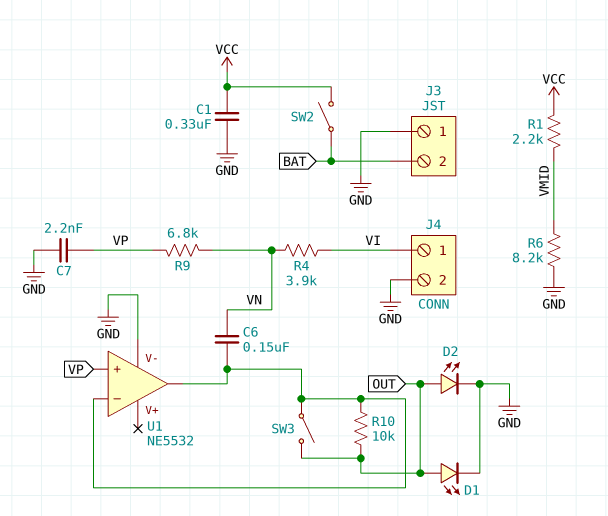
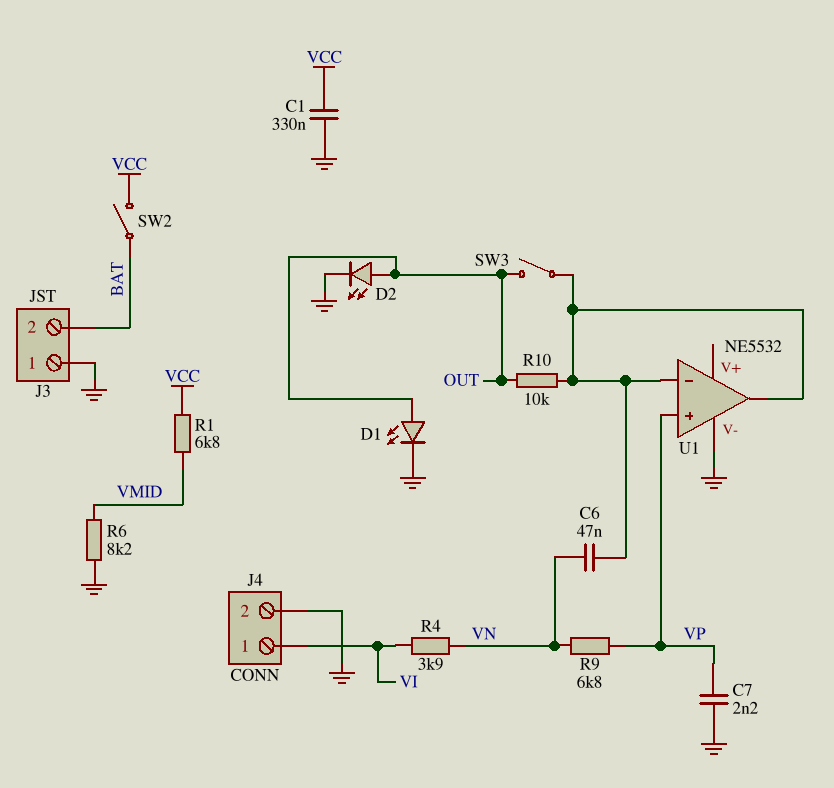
C6: 150nF (U1/in-, VN) -> 47nF (U1/in-, VN)
R1: 2.2k (VCC, VMID) -> 6.8k (VCC, VMID)

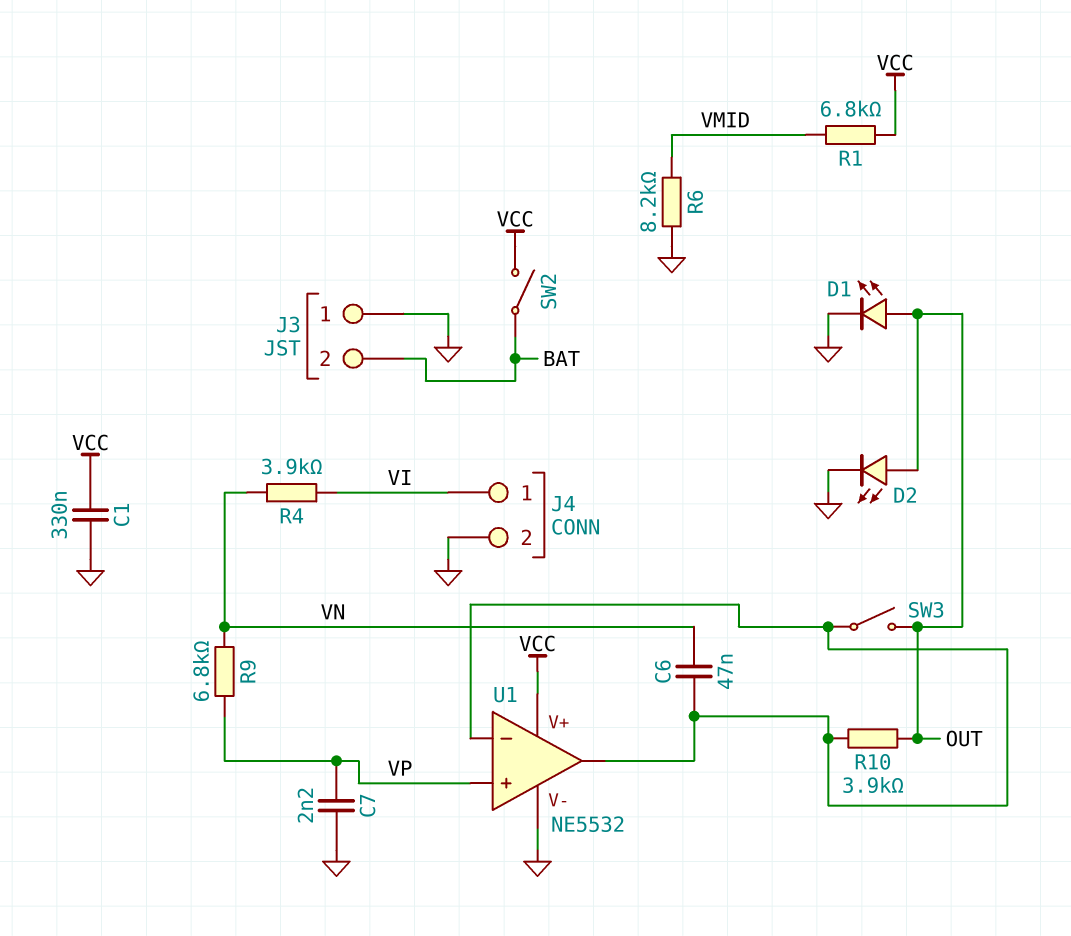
R10: 10k (OUT, U1/in-) -> 3.9k (OUT, U1/in-)
U1 pin V+: none -> VCC

